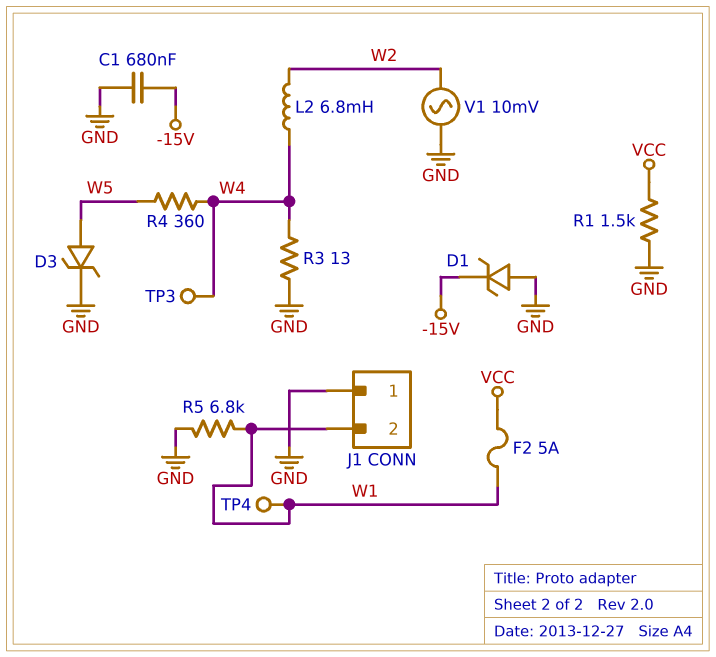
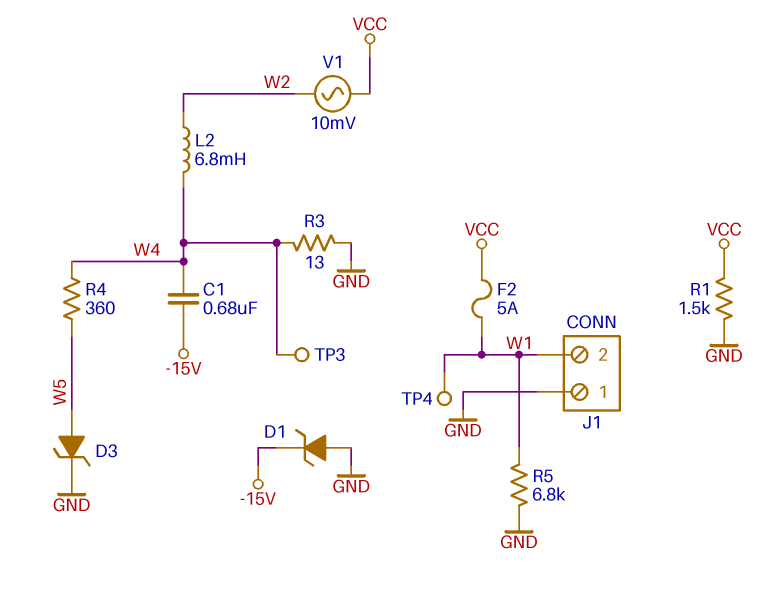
C1: 680nF (-15V, GND) -> 680nF (-15V, W4)
V1: AC 10mV (GND, W2) -> AC 10mV (VCC, W2)

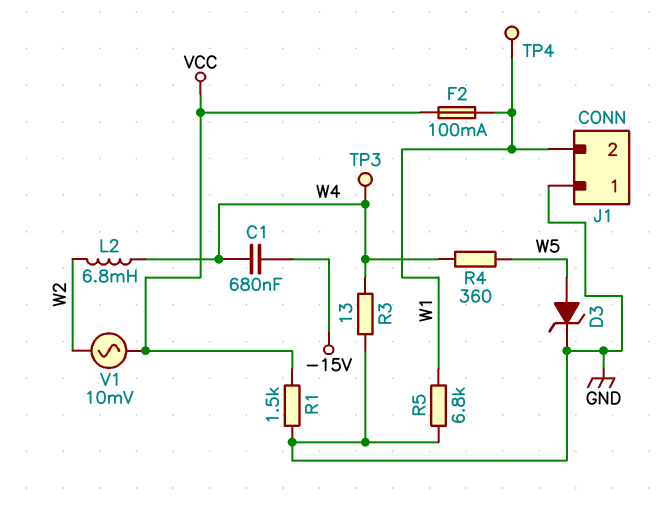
D1: zener (A GND, K -15V) -> none
F2: 5A (VCC, W1) -> 100mA (VCC, W1)

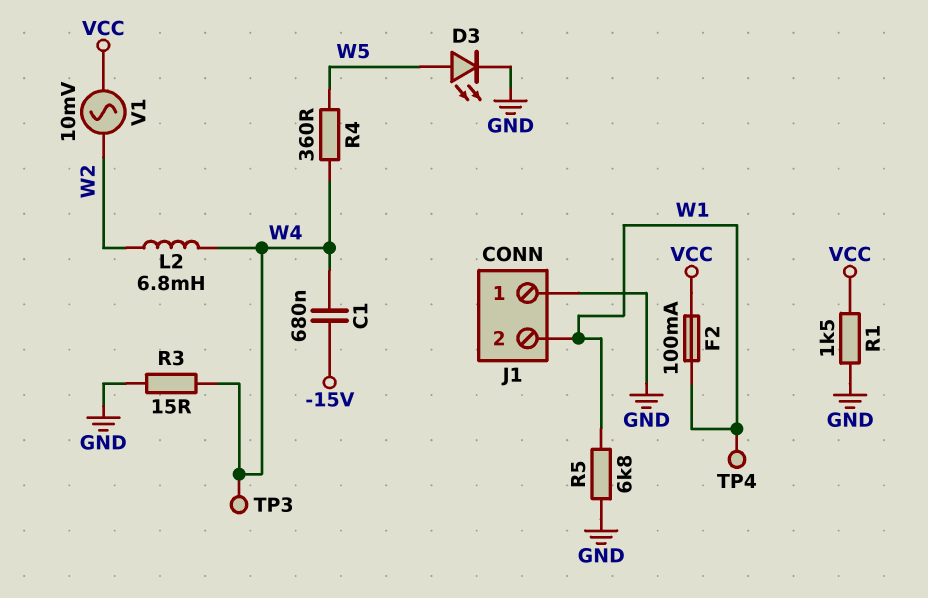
D3: zener (A W5, K GND) -> LED (A W5, K GND)
R3: 13 (GND, W4) -> 15 (GND, W4)

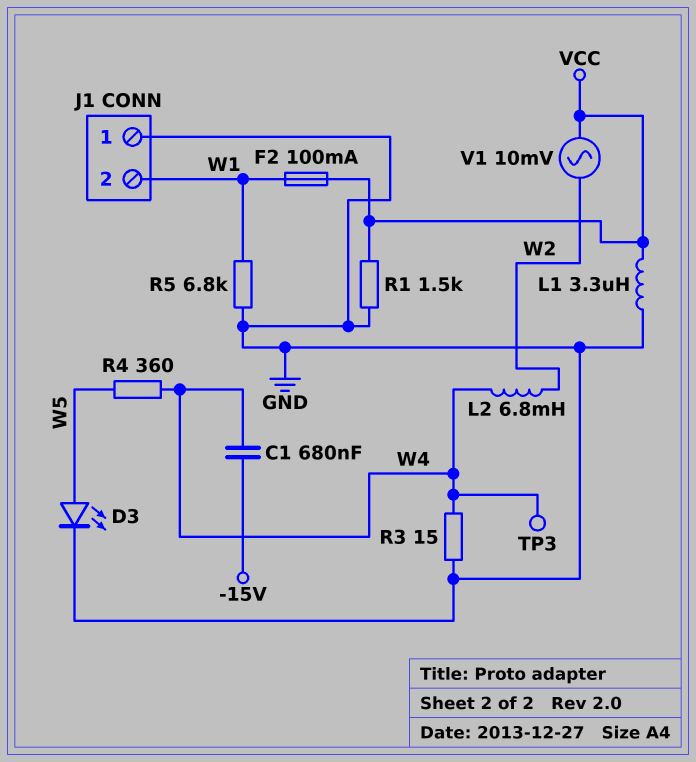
L1: none -> 3.3uH (GND, VCC)
TP4: test point (W1) -> none

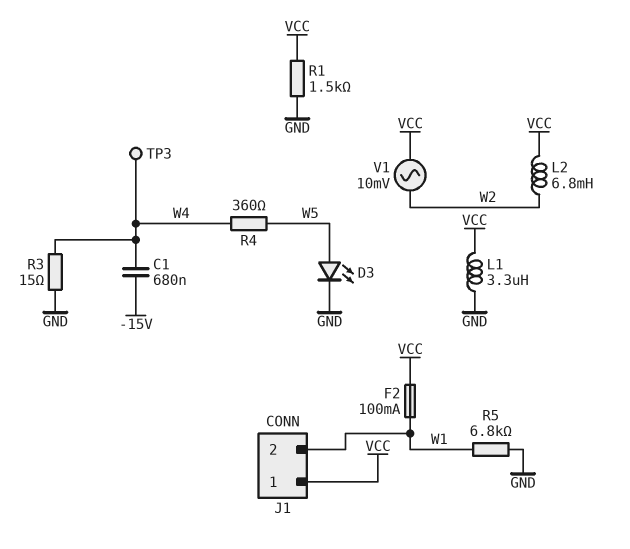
J1 pin 1: GND -> VCC
L2: 6.8mH (W2, W4) -> 6.8mH (VCC, W2)

